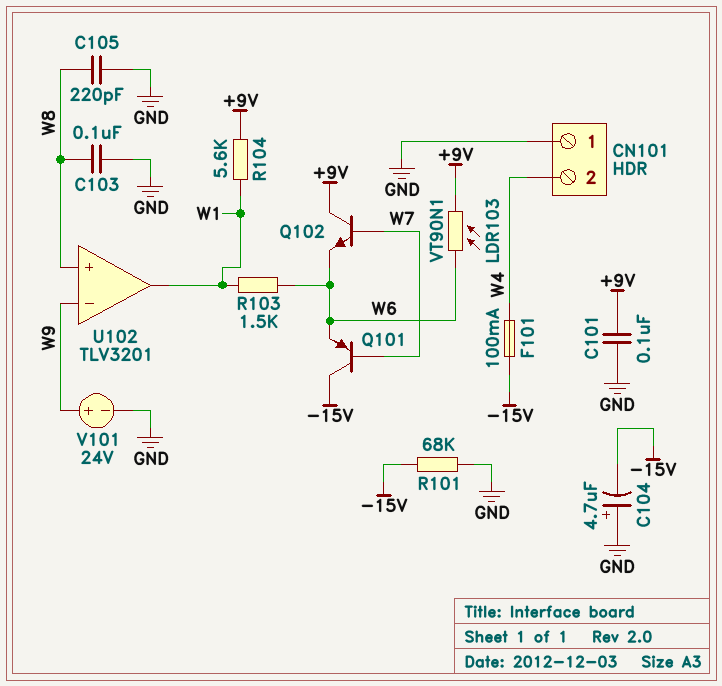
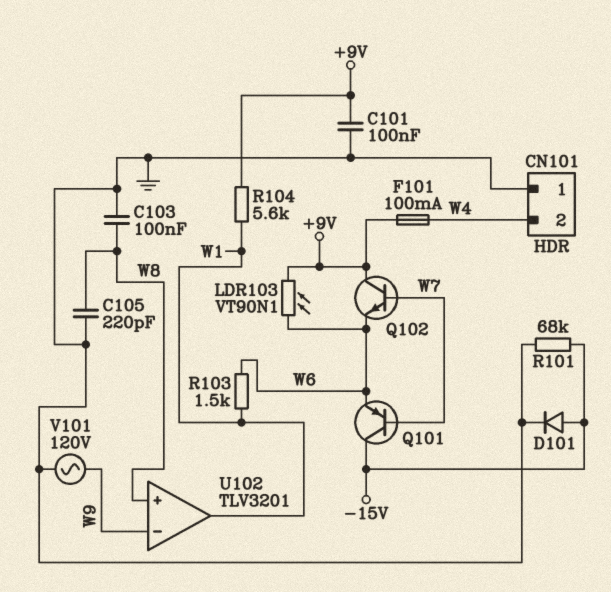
C104: 4.7uF (plus GND, minus -15V) -> none
D101: none -> diode (A -15V, K GND)
F101: 100mA (-15V, W4) -> 100mA (+9V, W4)
V101: 24V (plus W9, minus GND) -> AC 120V (GND, W9)

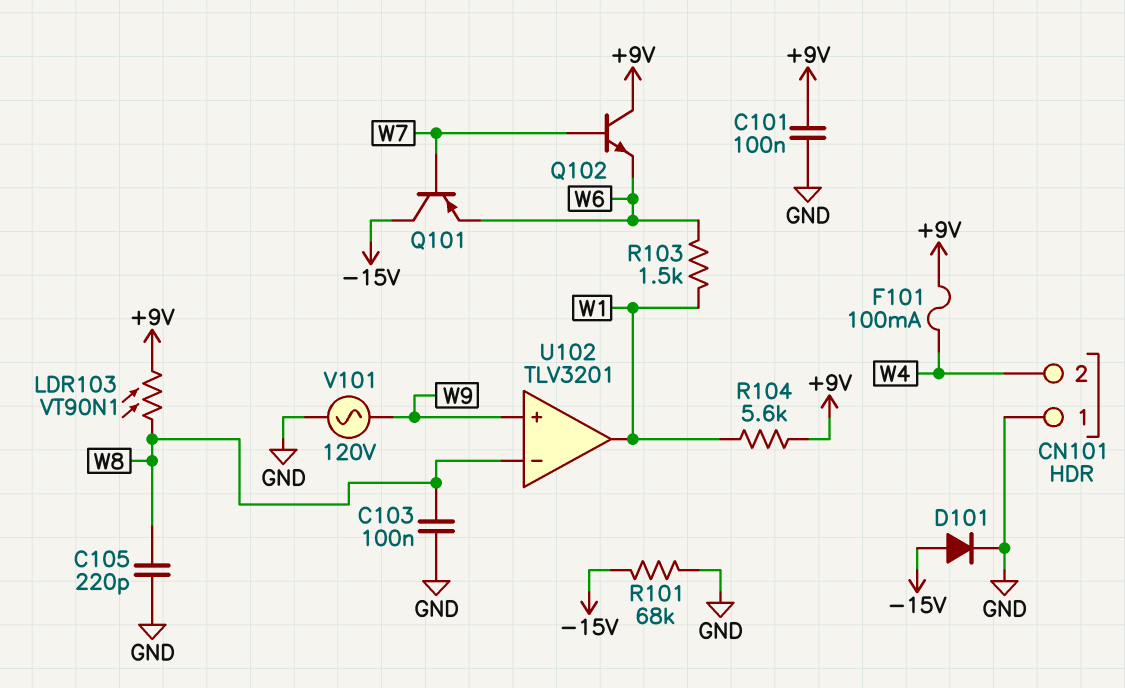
LDR103: VT90N1 (+9V, W6) -> VT90N1 (+9V, W8)
U102 pin in+: W8 -> W9
U102 pin in-: W9 -> W8

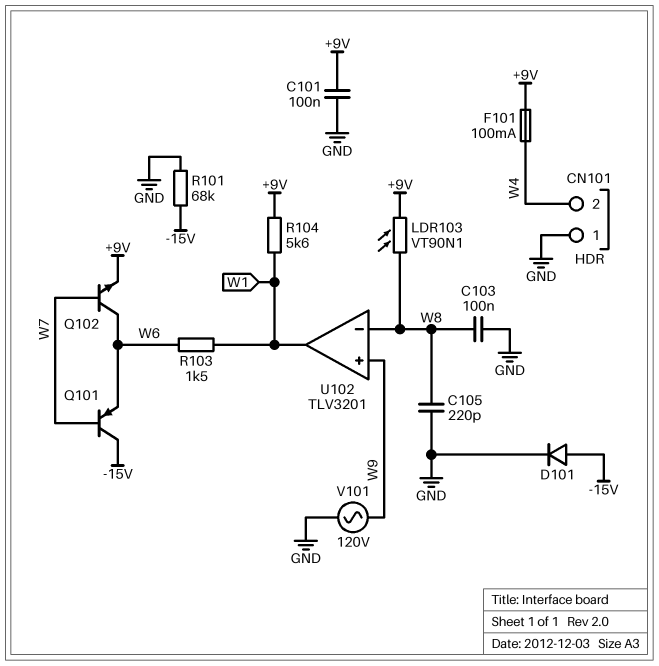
Q102: NPN (B W7, C +9V, E W6) -> NPN (B W7, C W6, E +9V)

